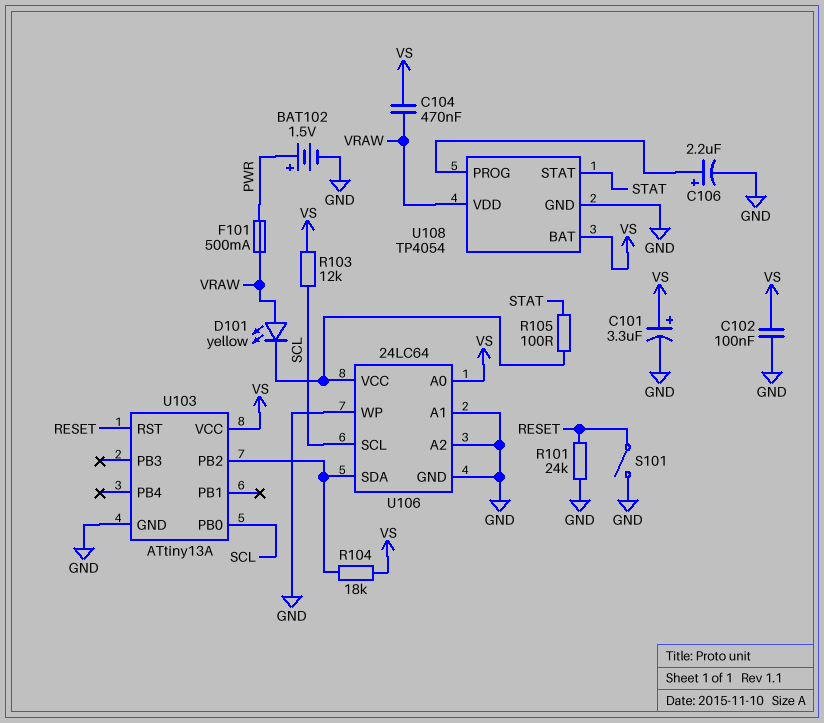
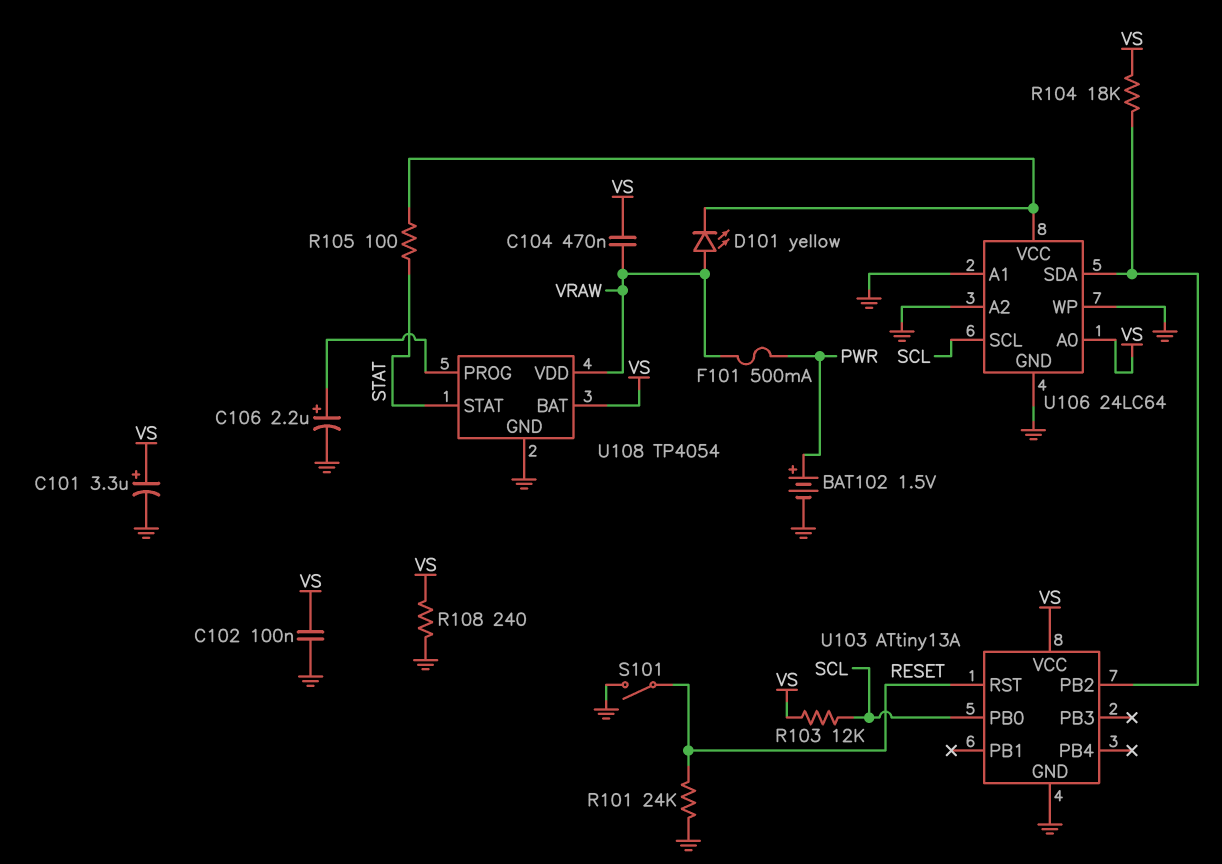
R108: none -> 240 (GND, VS)

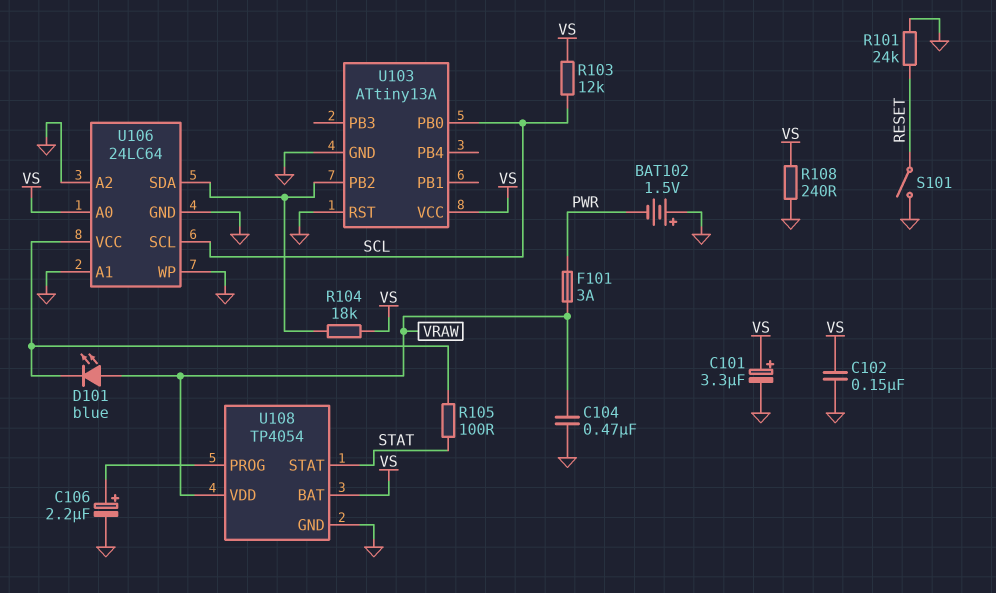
BAT102: 1.5V (plus PWR, minus GND) -> 1.5V (plus GND, minus PWR)
C102: 100nF (GND, VS) -> 150nF (GND, VS)
C104: 470nF (VRAW, VS) -> 470nF (GND, VRAW)
D101: LED yellow (A VRAW, K U106/VCC) -> LED blue (A VRAW, K U106/VCC)
F101: 500mA (PWR, VRAW) -> 3A (PWR, VRAW)
U103 pin RST: RESET -> GND

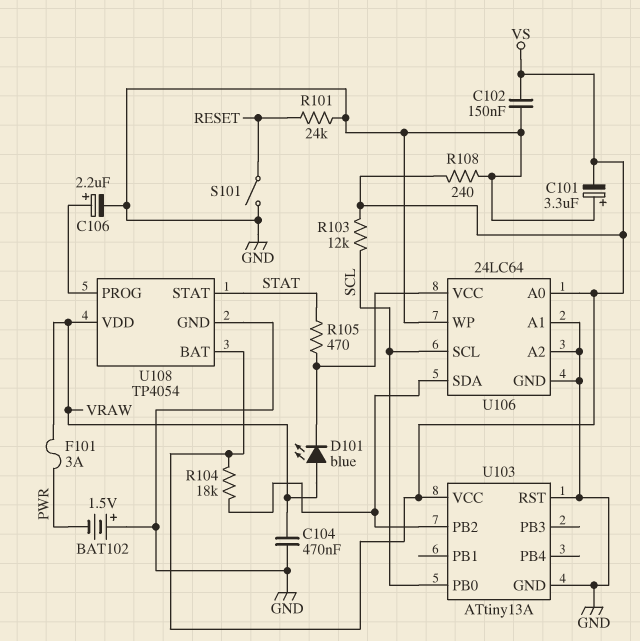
C101: 3.3uF (plus VS, minus GND) -> 3.3uF (plus GND, minus VS)
R105: 100 (STAT, U106/VCC) -> 470 (STAT, U106/VCC)

